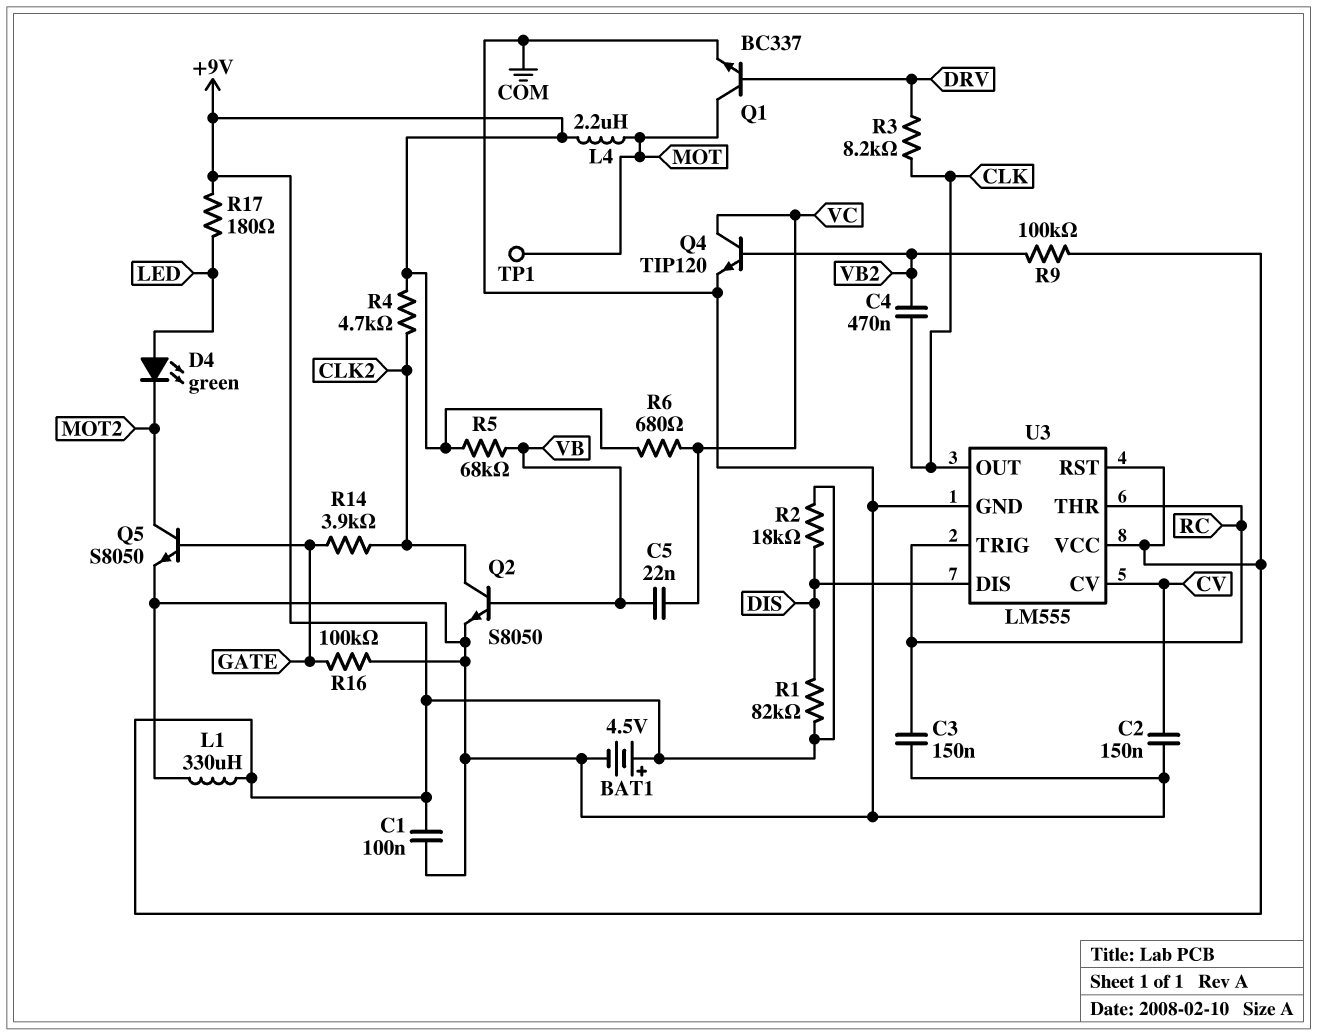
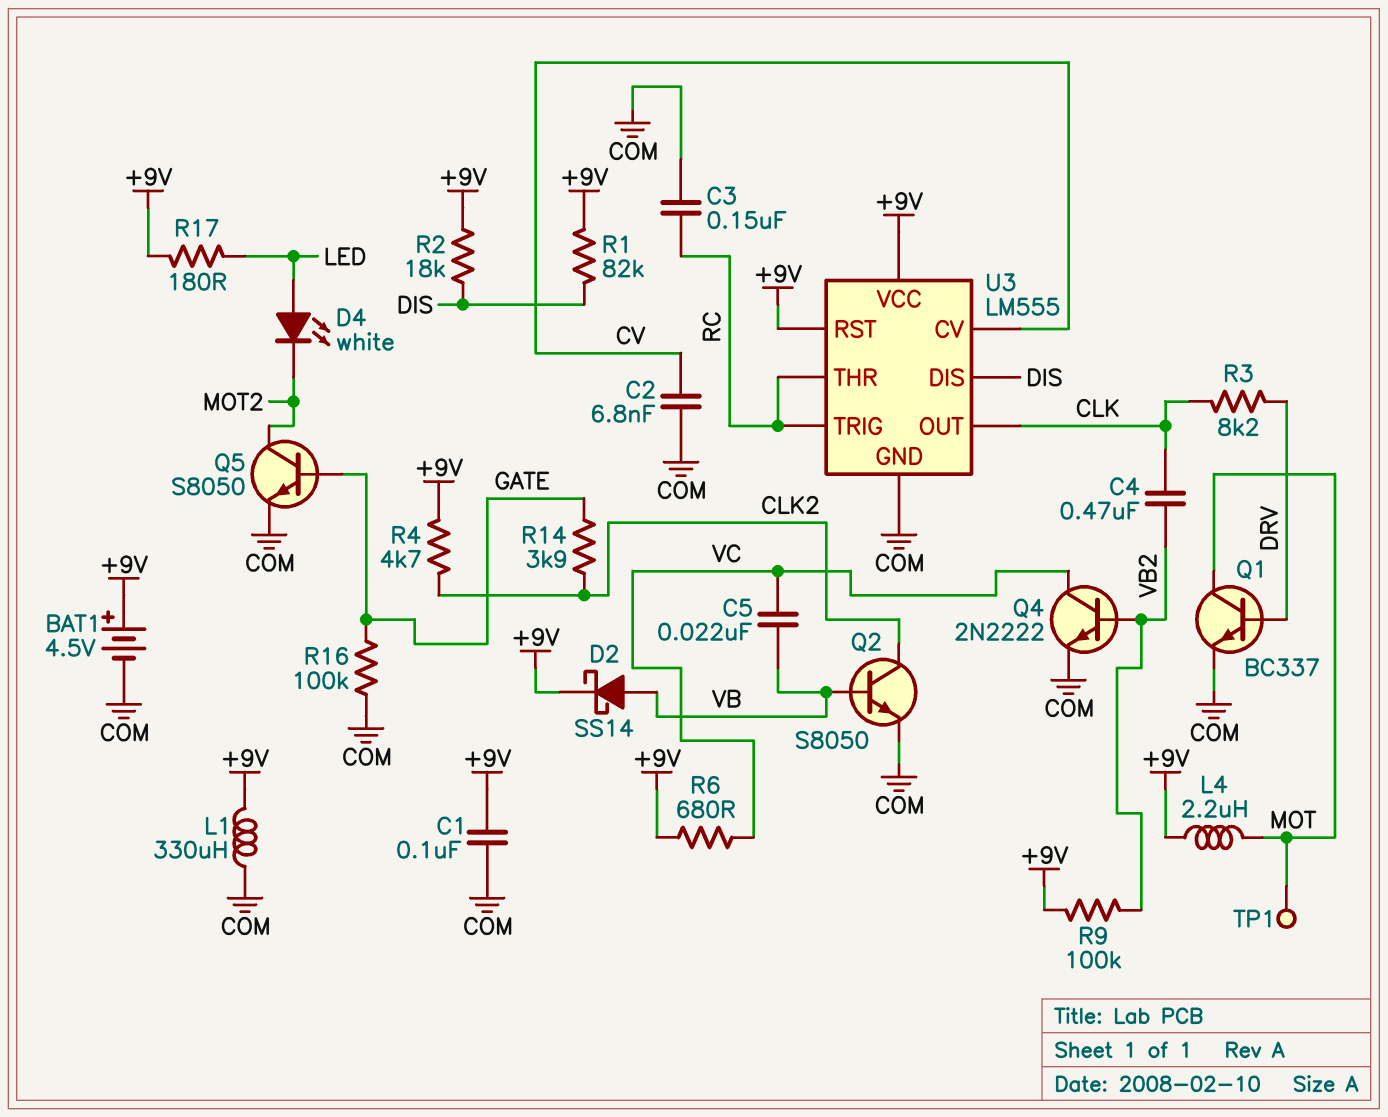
C2: 150nF (COM, CV) -> 6.8nF (COM, CV)
D2: none -> schottky SS14 (A VB, K +9V)
D4: LED green (A LED, K MOT2) -> LED white (A LED, K MOT2)
Q4: NPN TIP120 (B VB2, C VC, E COM) -> NPN 2N2222 (B VB2, C VC, E COM)
R5: 68k (+9V, VB) -> none

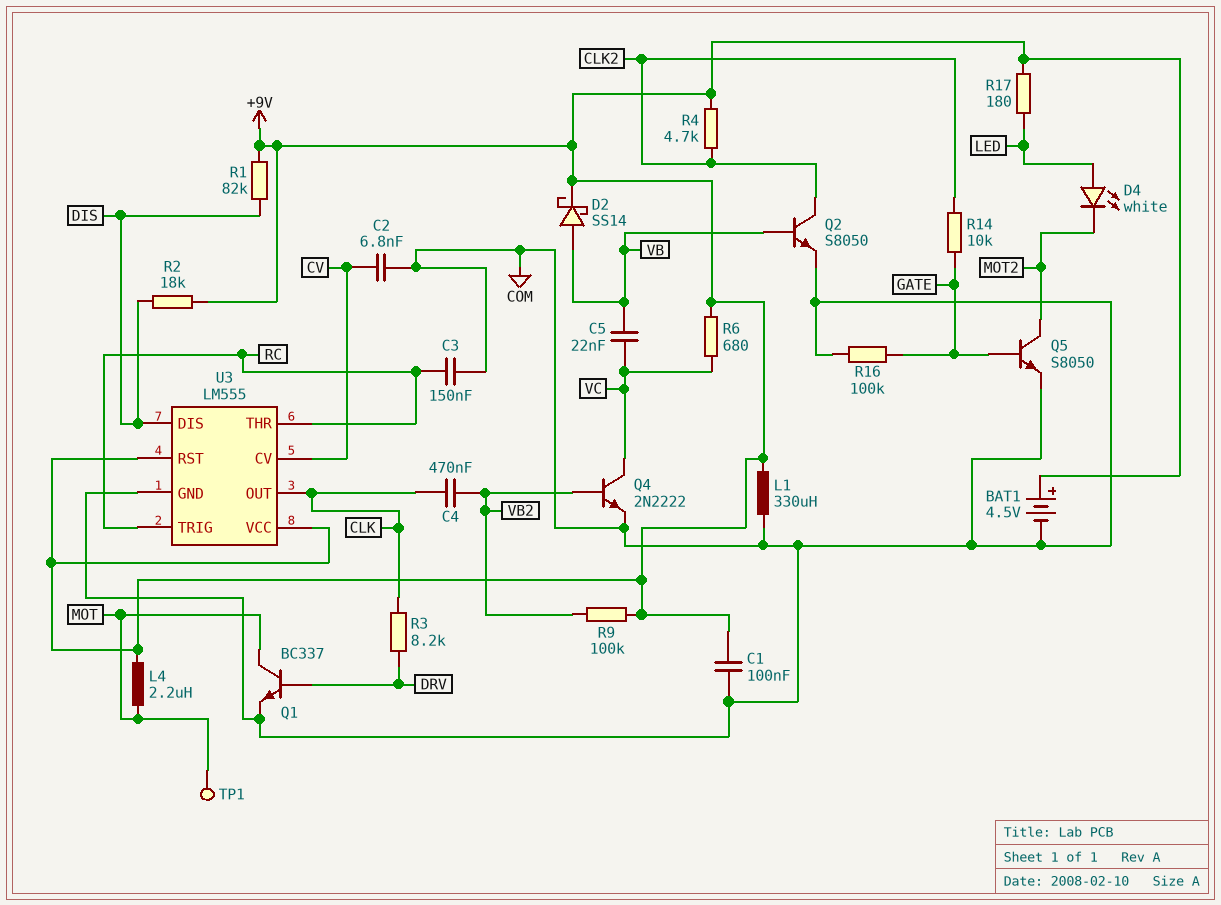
R14: 3.9k (CLK2, GATE) -> 10k (CLK2, GATE)

